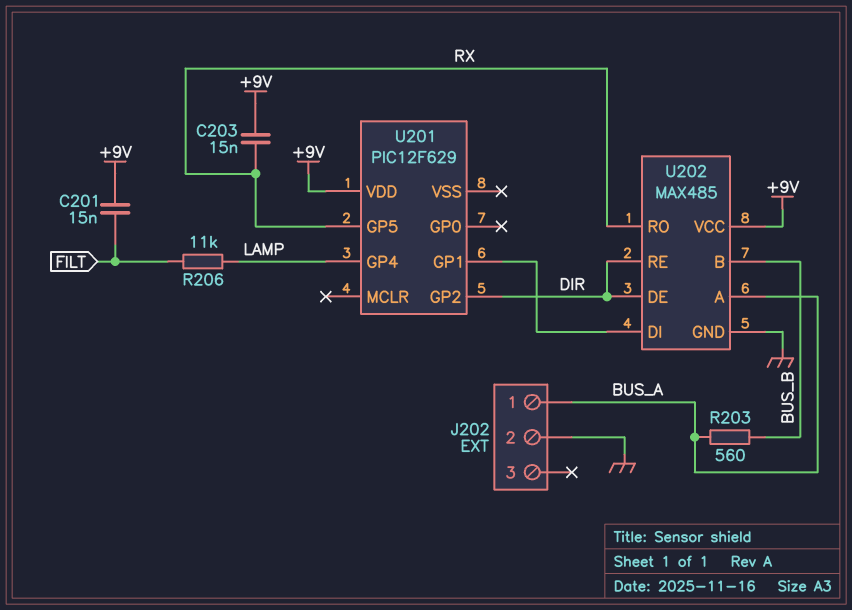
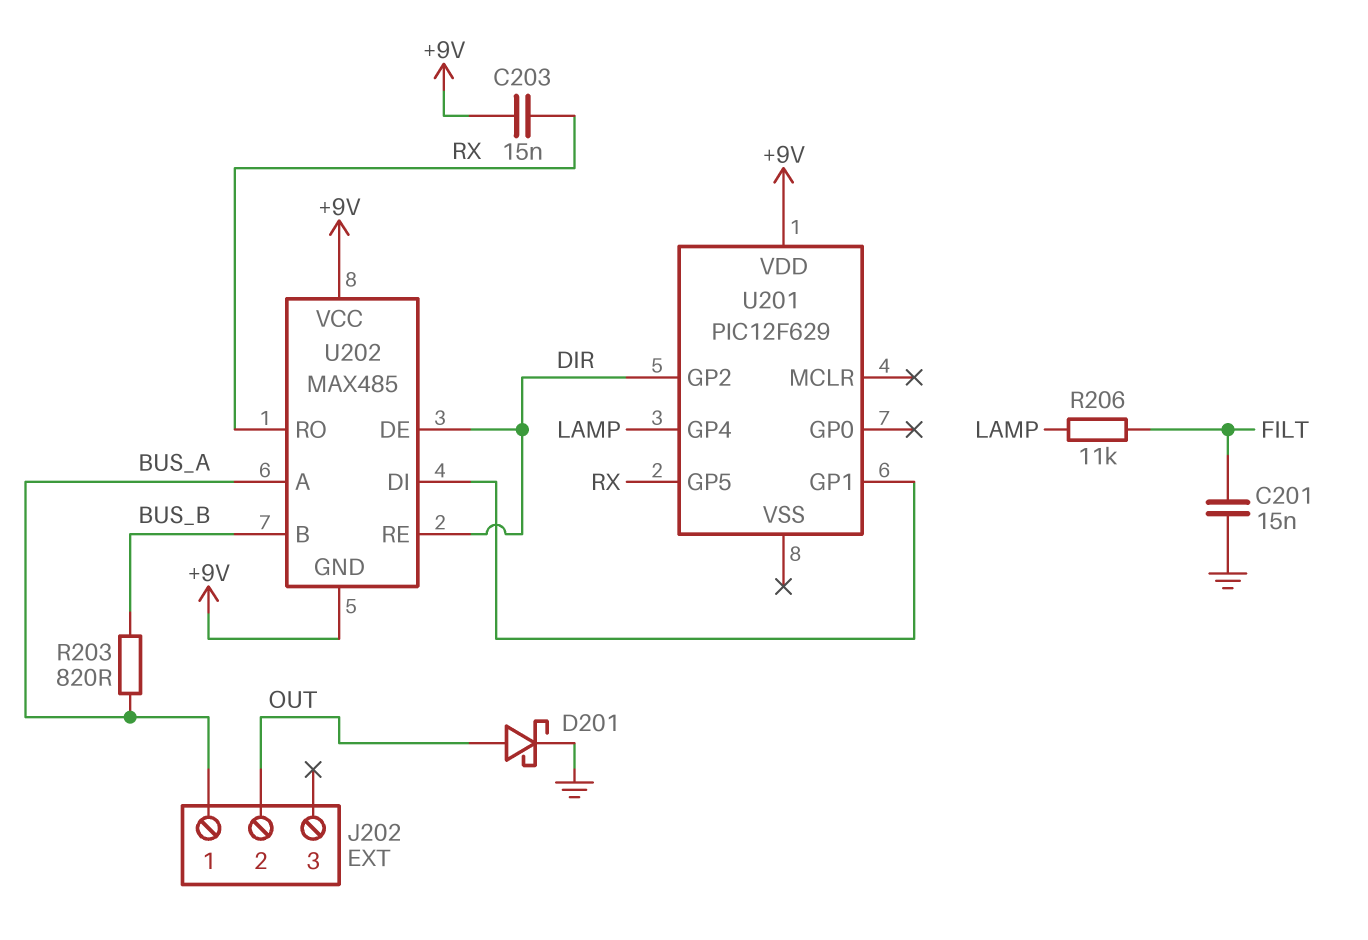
C201: 15nF (+9V, FILT) -> 15nF (FILT, GND)
D201: none -> schottky (A OUT, K GND)
J202 pin 2: GND -> OUT
R203: 560 (BUS_A, BUS_B) -> 820 (BUS_A, BUS_B)
U202 pin GND: GND -> +9V

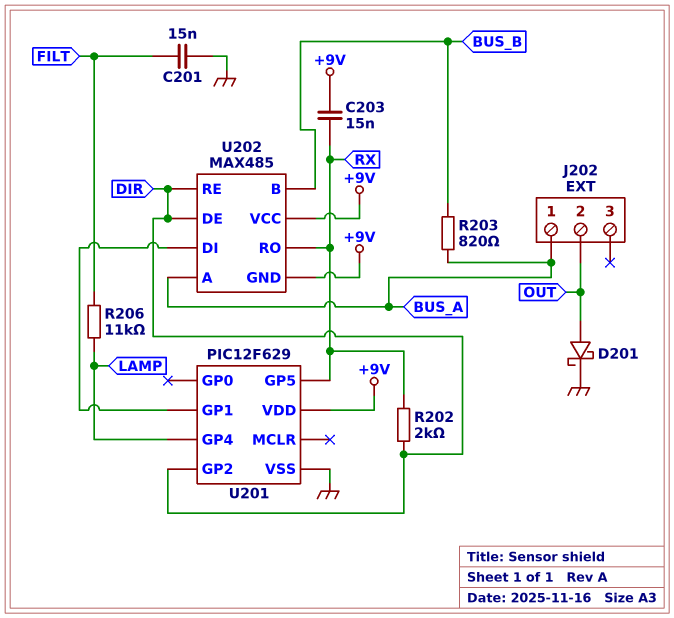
R202: none -> 2k (DIR, RX)
U201 pin VSS: none -> GND

